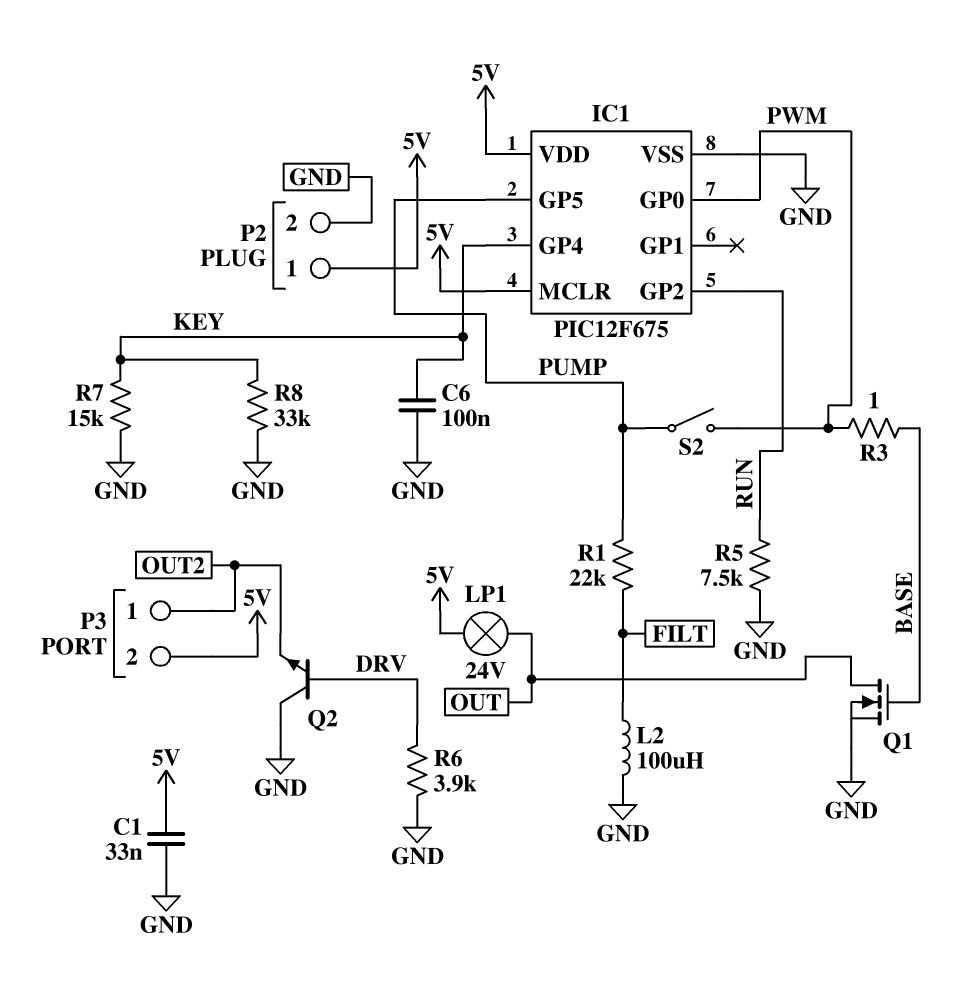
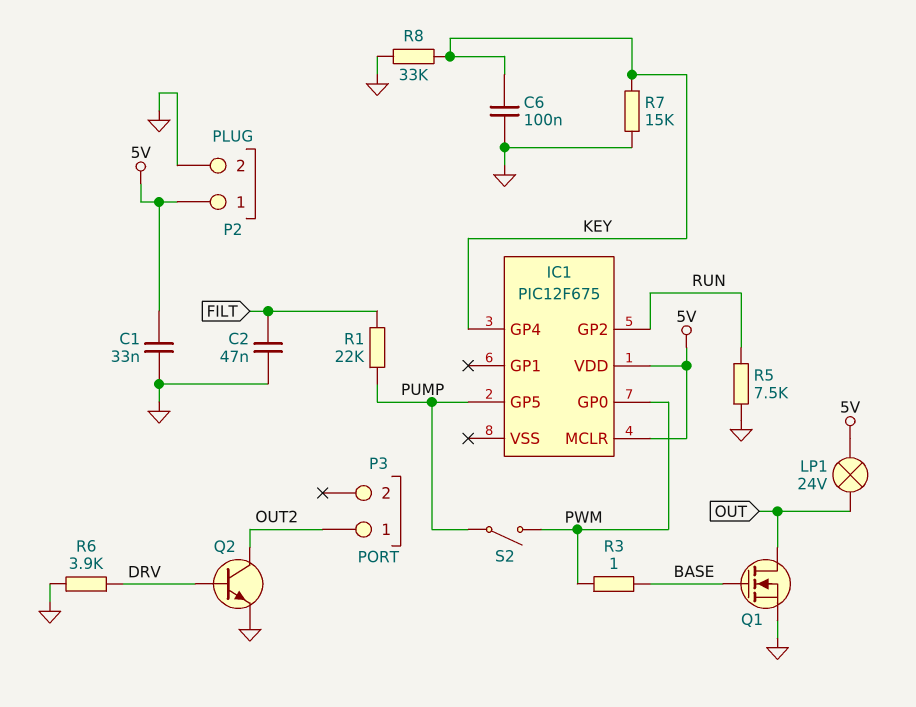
C2: none -> 47nF (FILT, GND)
IC1 pin VSS: GND -> none
L2: 100uH (FILT, GND) -> none
P3 pin 2: 5V -> none
Q2: NPN (B DRV, C GND, E OUT2) -> NPN (B DRV, C OUT2, E GND)

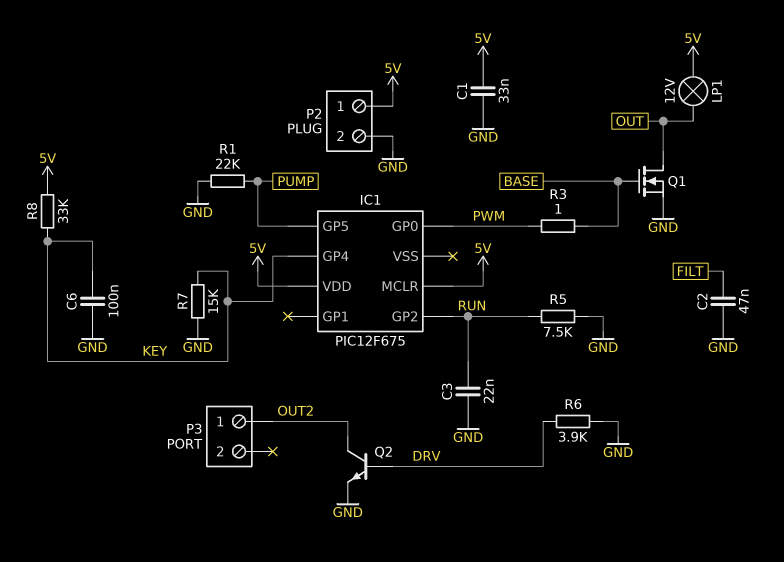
C3: none -> 22nF (GND, RUN)
LP1: lamp 24V (5V, OUT) -> lamp 12V (5V, OUT)
R1: 22k (FILT, PUMP) -> 22k (GND, PUMP)
R8: 33k (GND, KEY) -> 33k (5V, KEY)
S2: switch (PUMP, PWM) -> none

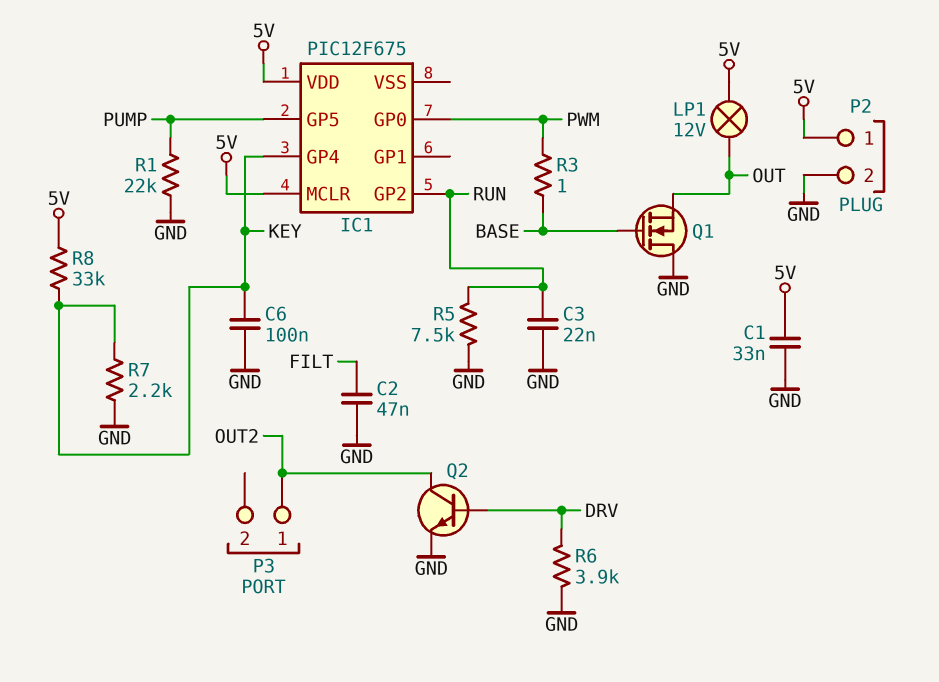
Q1: NMOS (G BASE, D OUT, S GND) -> NMOS (G BASE, D GND, S OUT)
R7: 15k (GND, KEY) -> 2.2k (GND, KEY)

